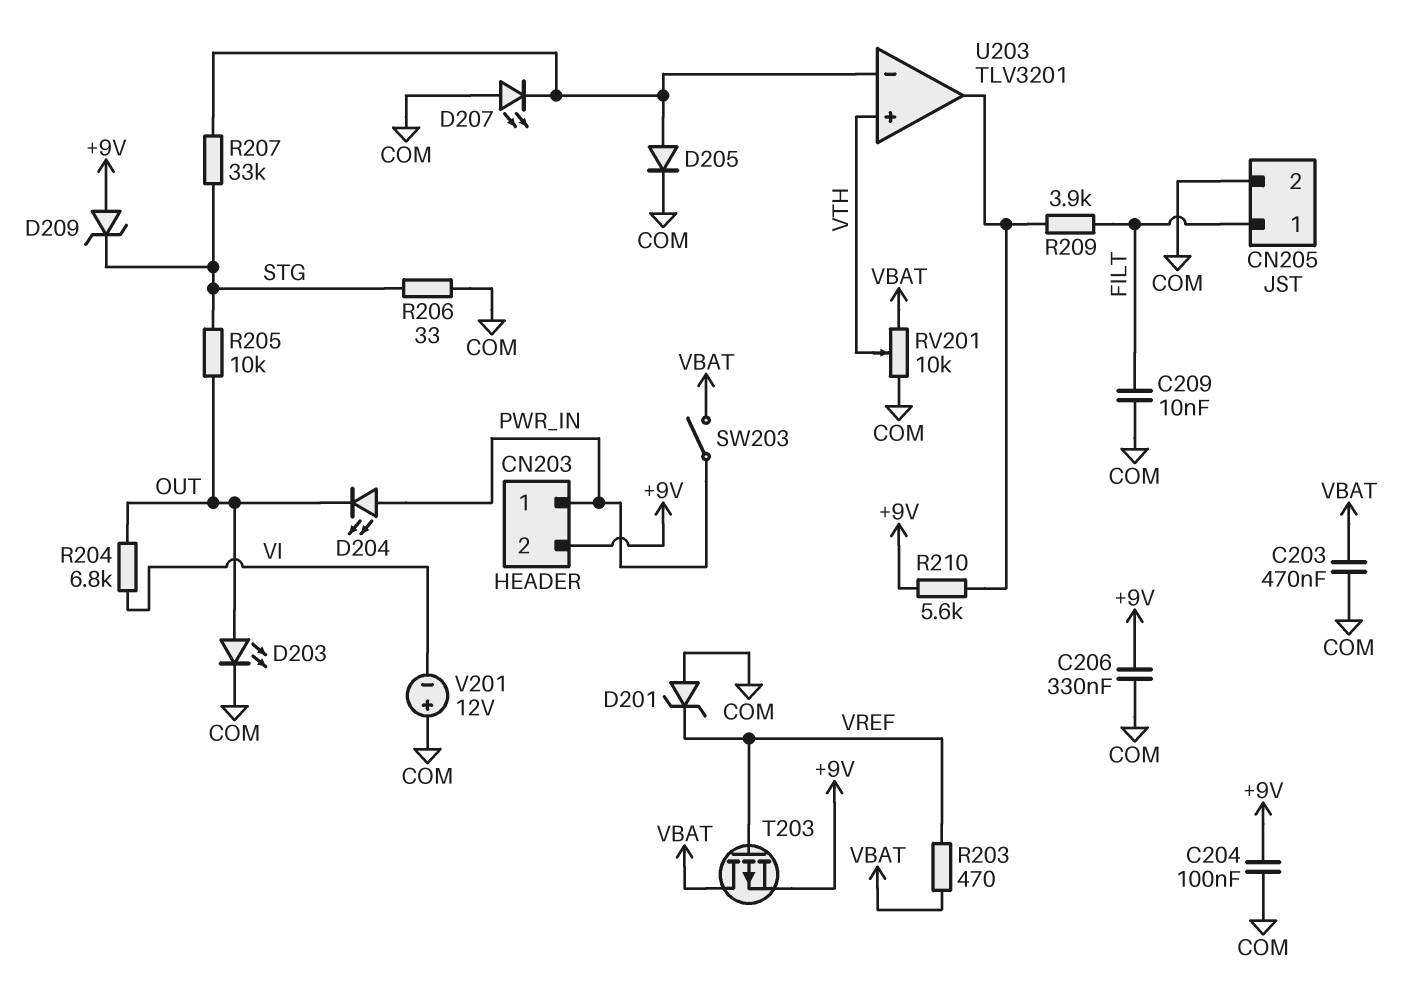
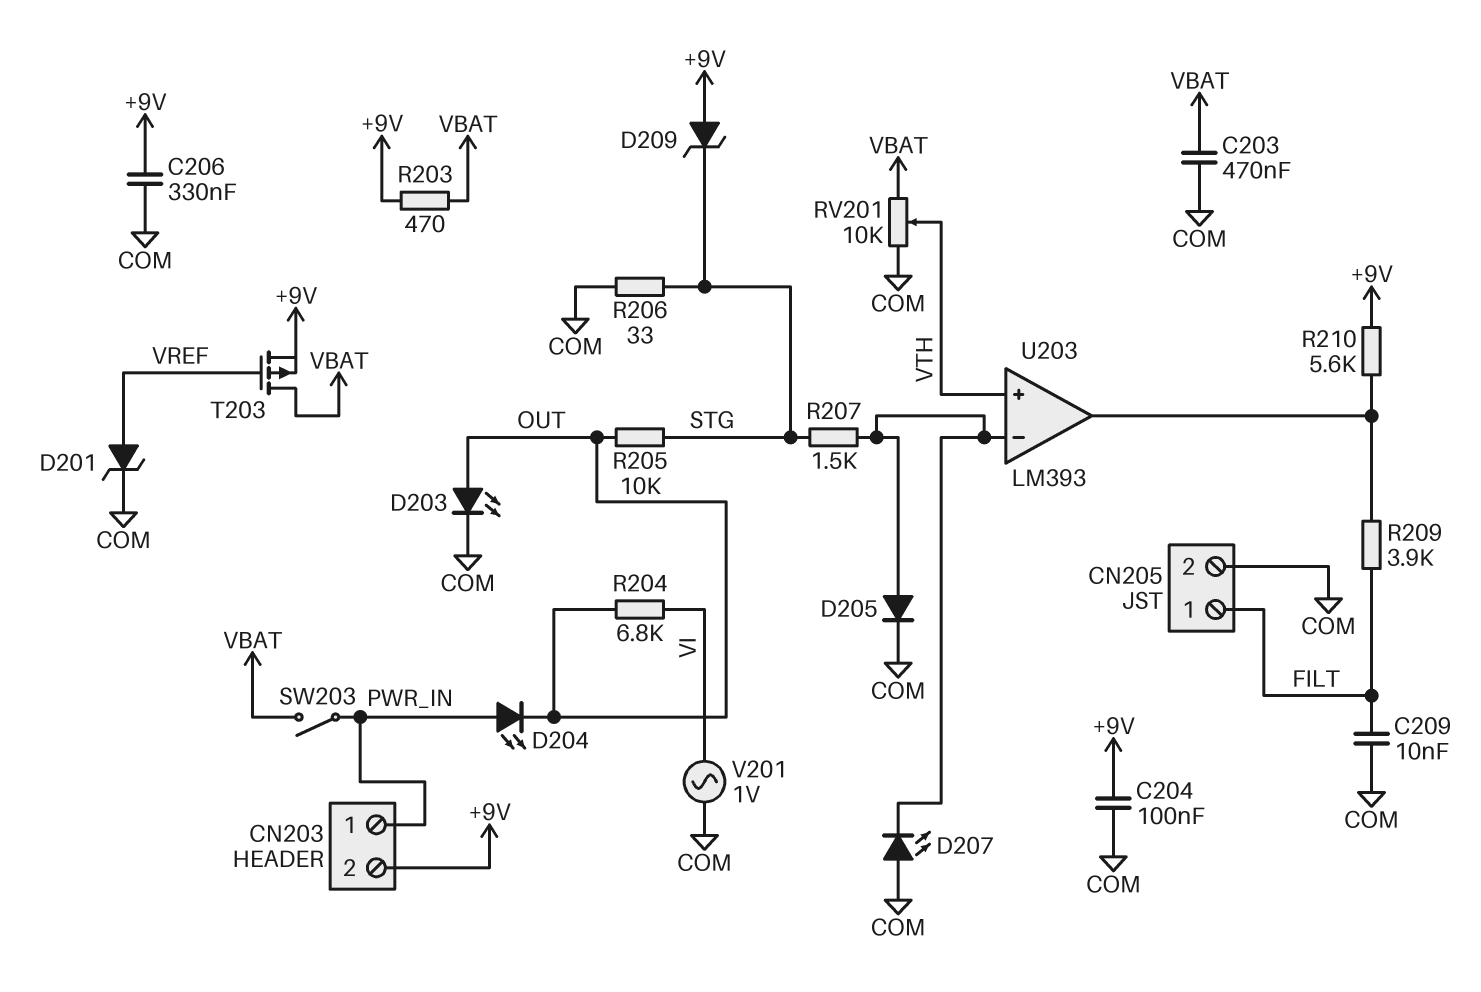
D201: zener (A COM, K VREF) -> zener (A VREF, K COM)
R203: 470 (VBAT, VREF) -> 470 (+9V, VBAT)
R207: 33k (STG, U203/in-) -> 1.5k (STG, U203/in-)
U203: TLV3201 -> LM393
V201: 12V (plus COM, minus VI) -> AC 1V (COM, VI)

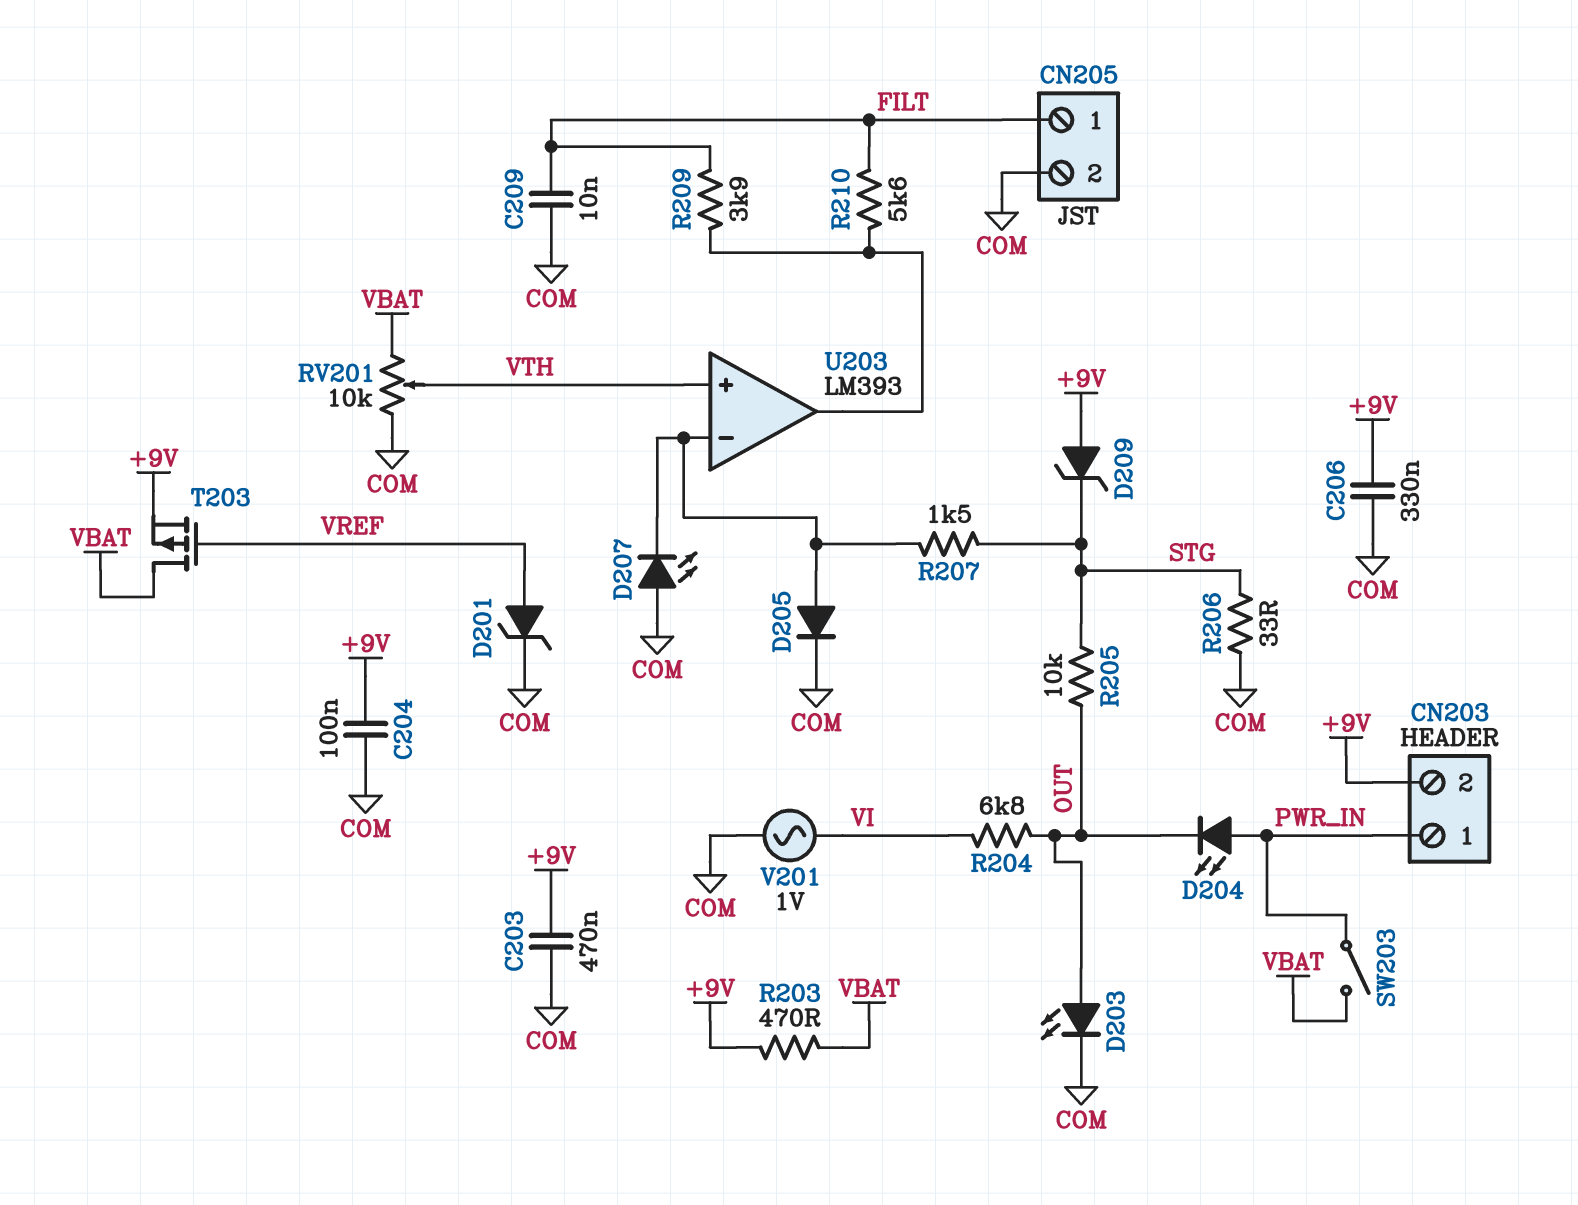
C203: 470nF (COM, VBAT) -> 470nF (+9V, COM)
R210: 5.6k (+9V, U203/out) -> 5.6k (FILT, U203/out)

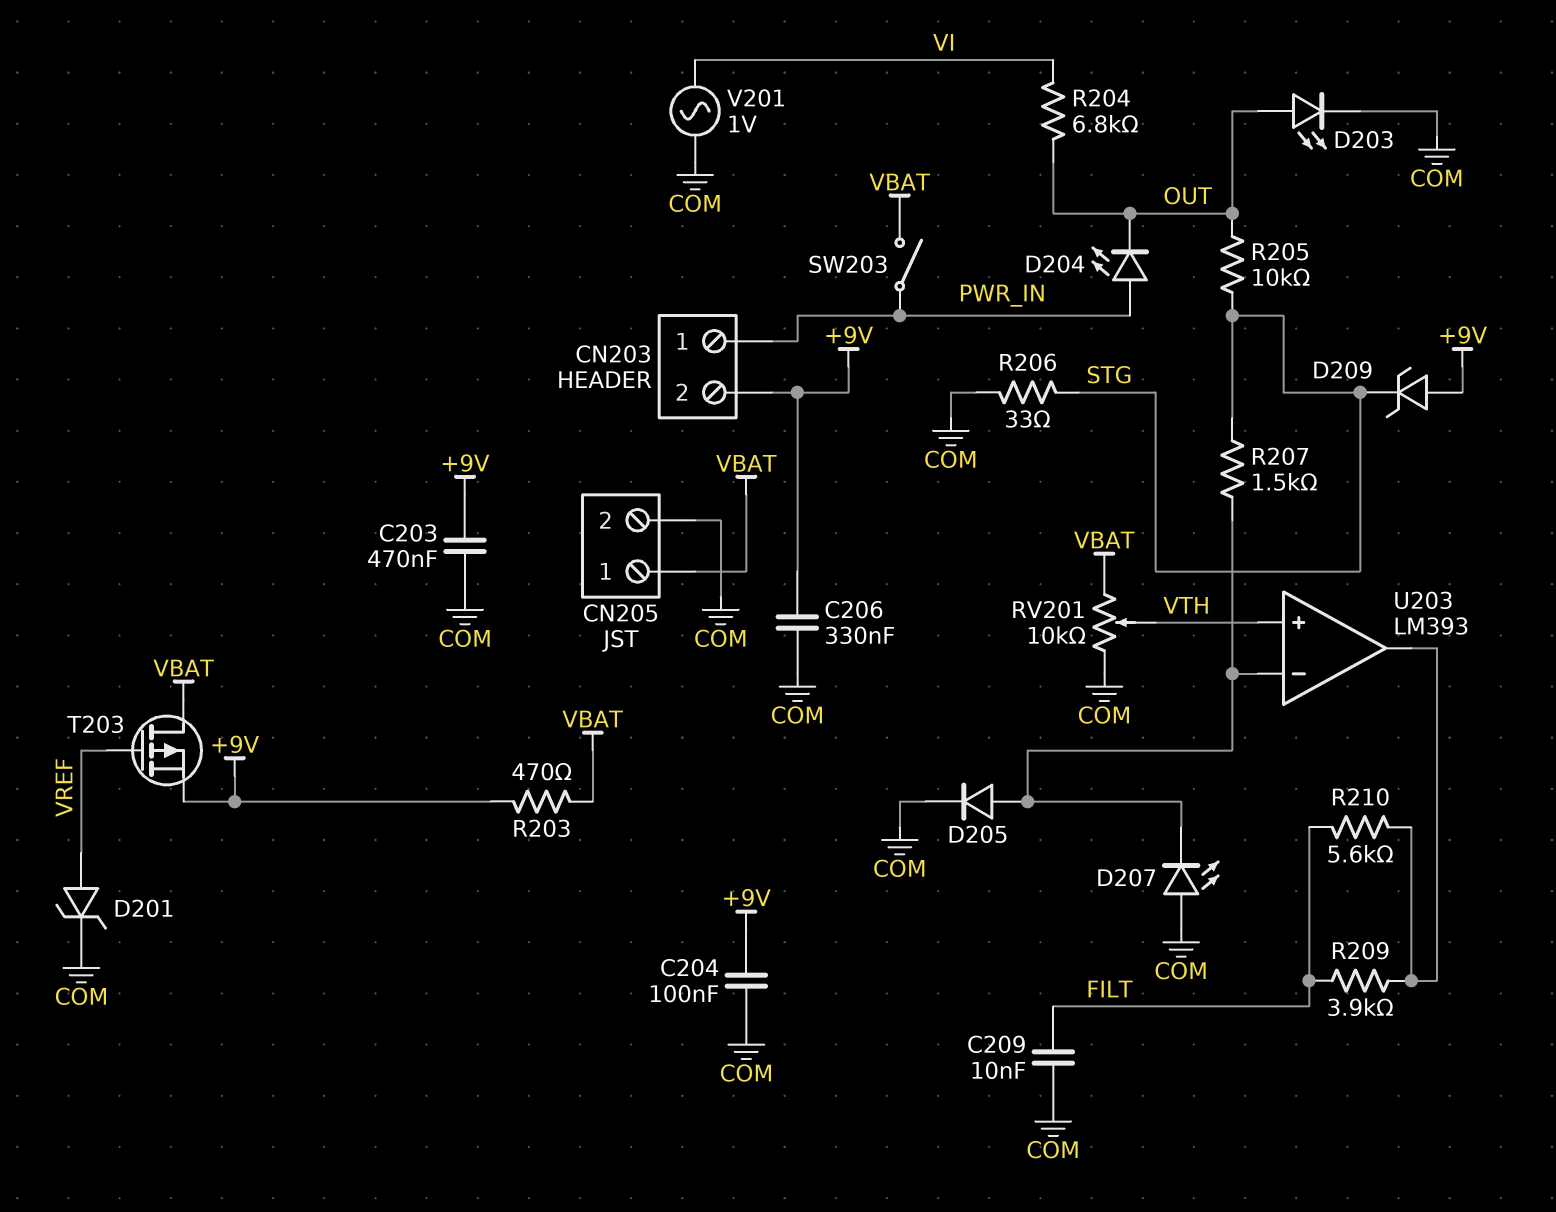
CN205 pin 1: FILT -> VBAT

